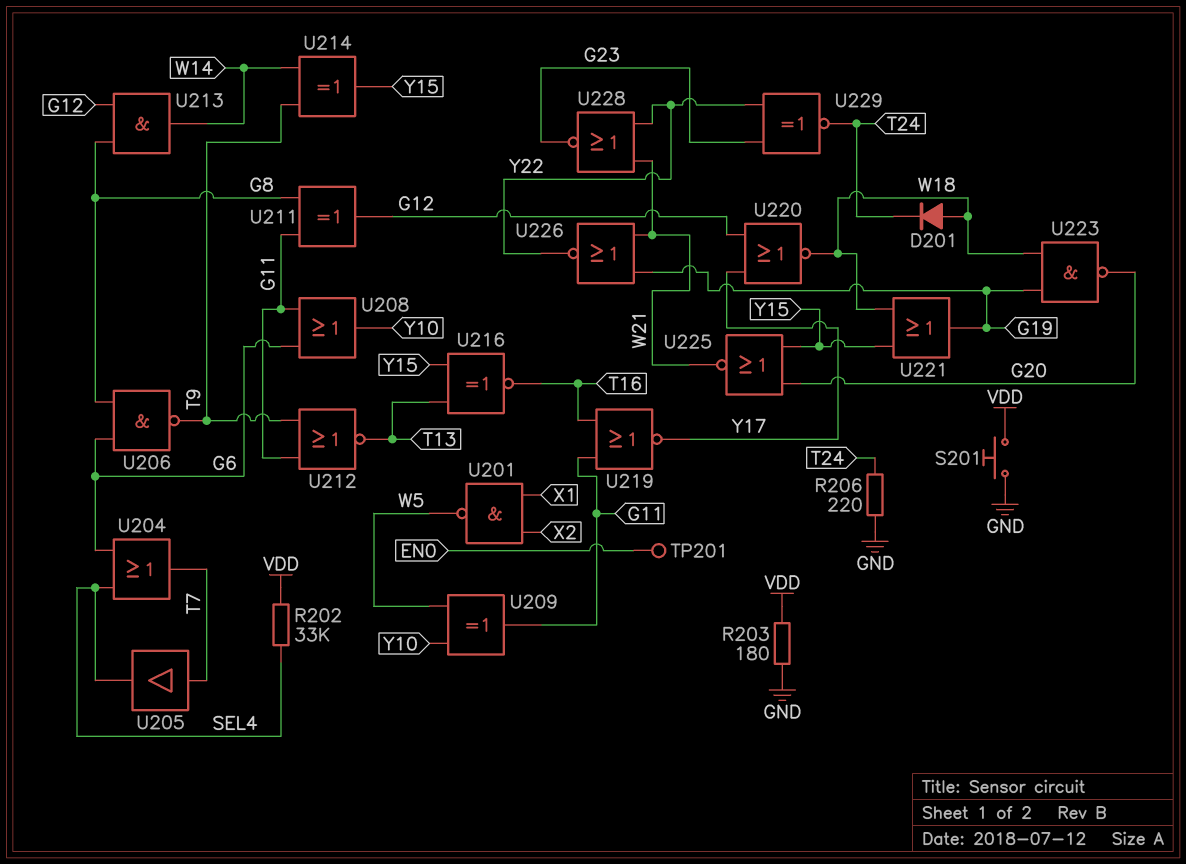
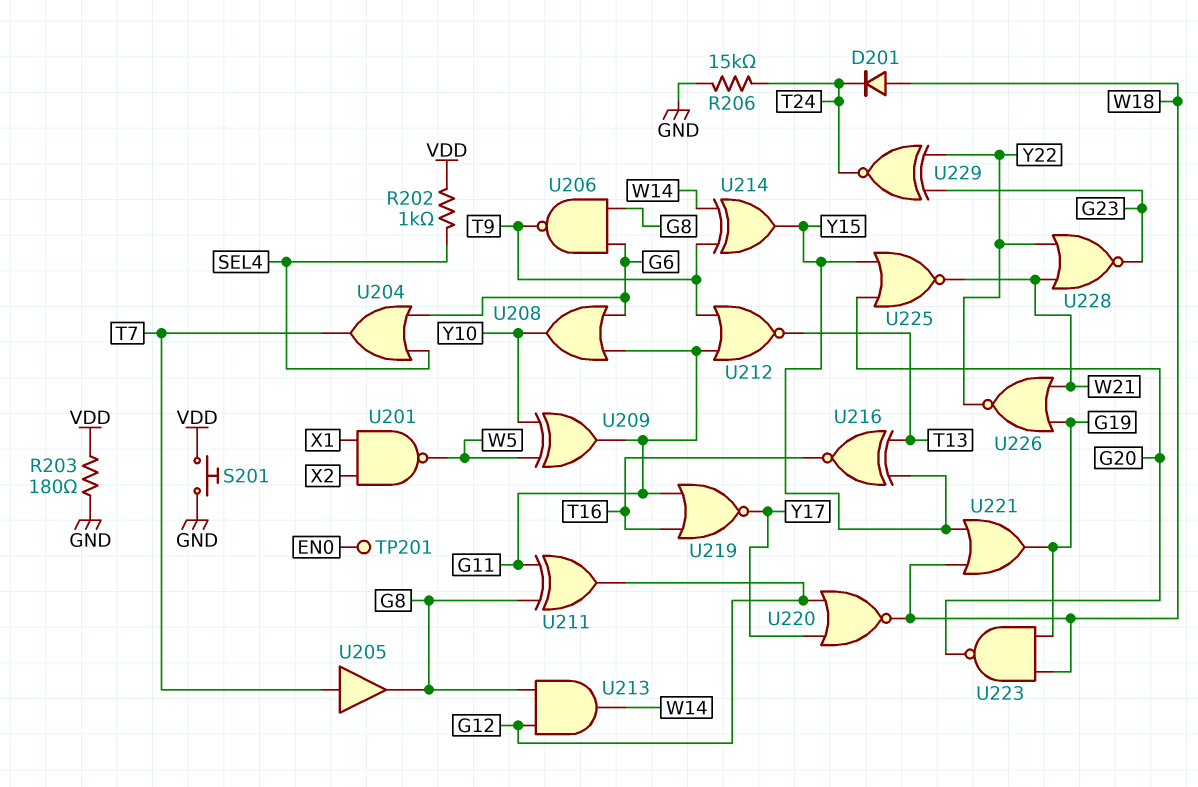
R202: 33k (SEL4, VDD) -> 1k (SEL4, VDD)
R206: 220 (GND, T24) -> 15k (GND, T24)
U205: buffer (in T7, out SEL4) -> buffer (in T7, out G8)

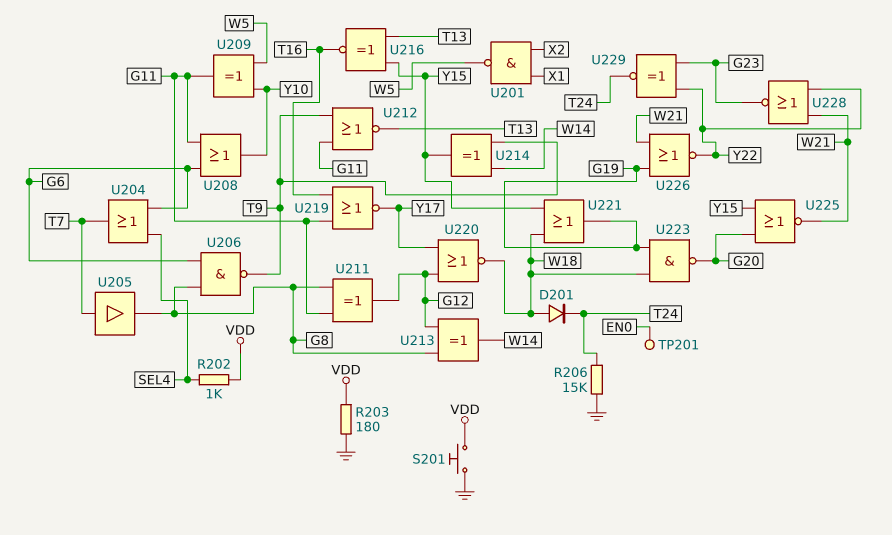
U213: AND (in G8, in G12, out W14) -> XOR (in G8, in G12, out W14)

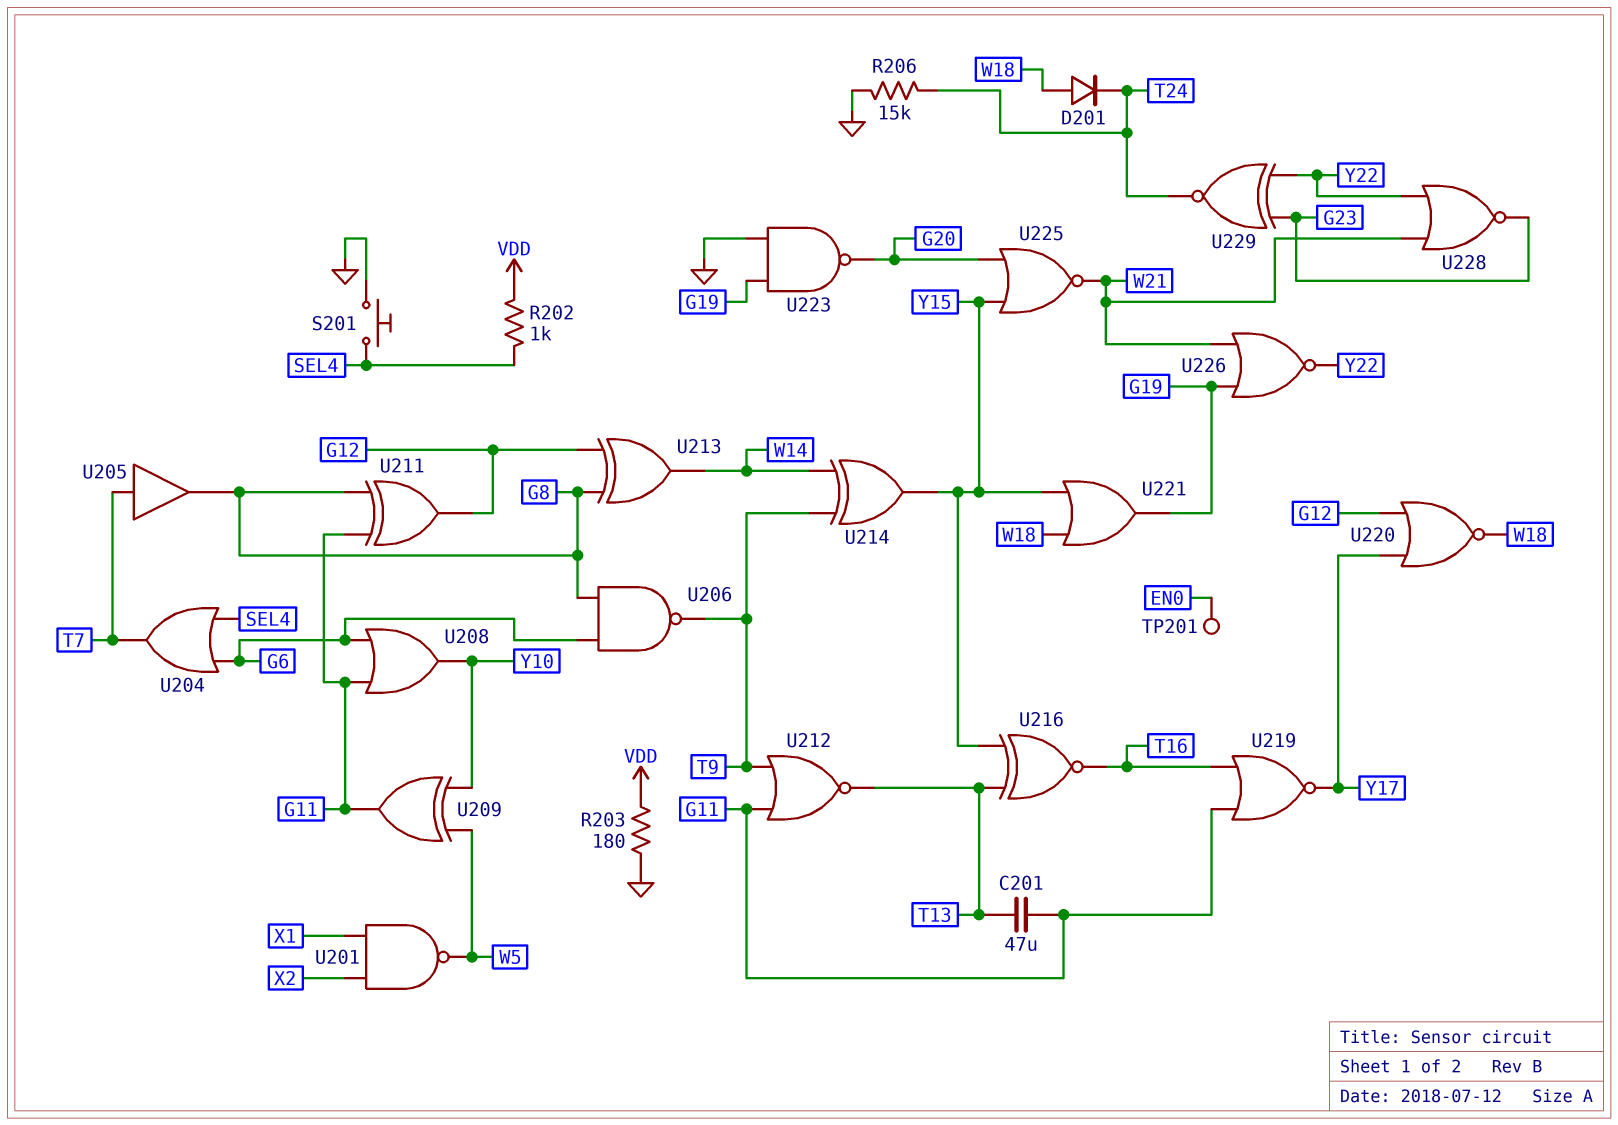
C201: none -> 47uF (G11, T13)
S201: button (GND, VDD) -> button (GND, SEL4)
U223: NAND (in G19, in W18, out G20) -> NAND (in G19, in GND, out G20)

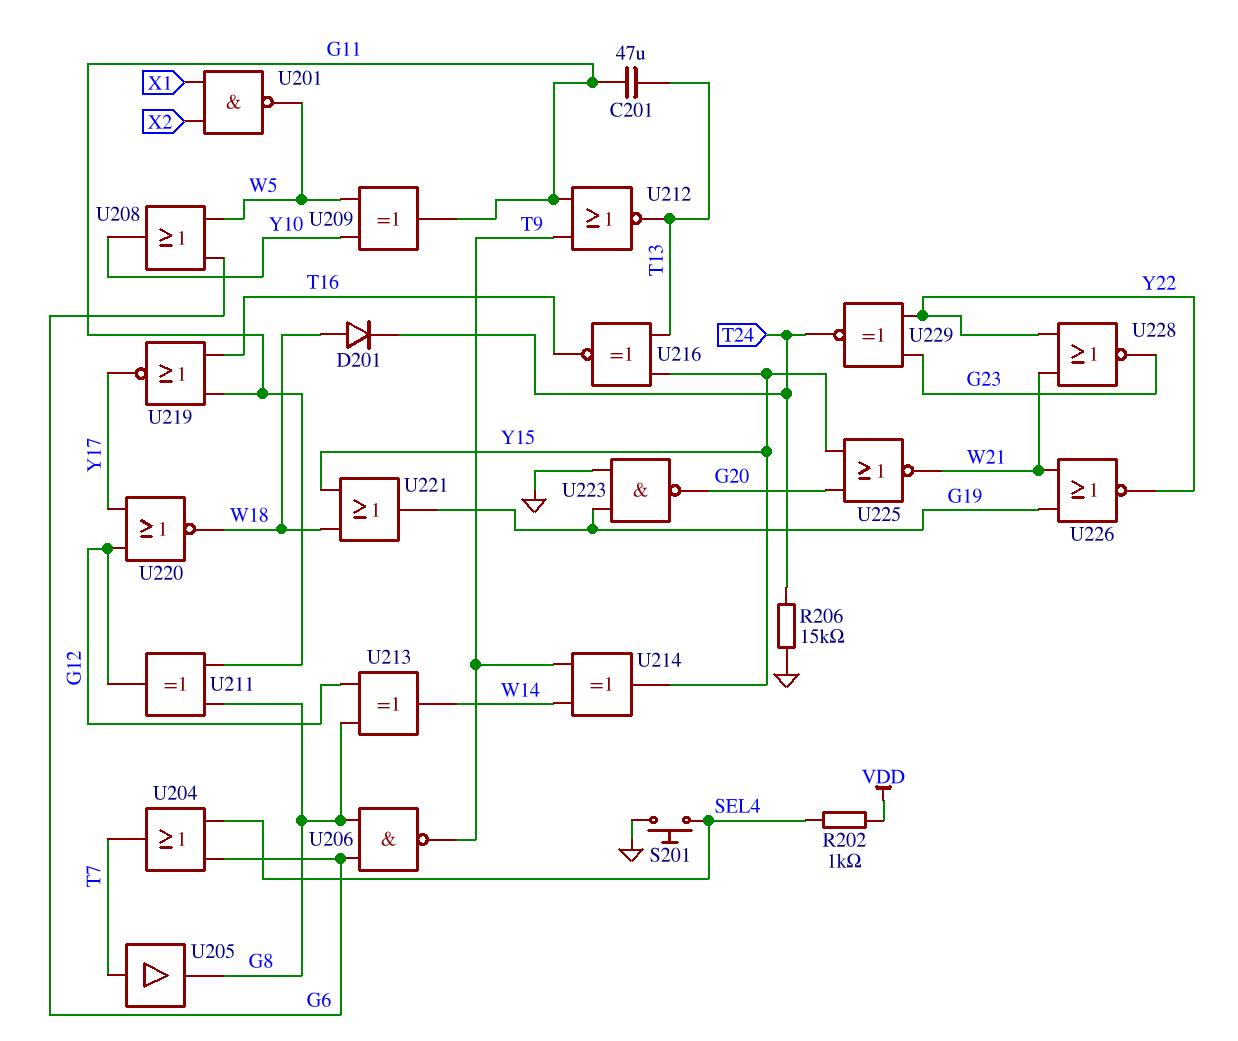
R203: 180 (GND, VDD) -> none
TP201: test point (EN0) -> none
U208: OR (in G6, in G11, out Y10) -> OR (in G6, in W5, out Y10)

